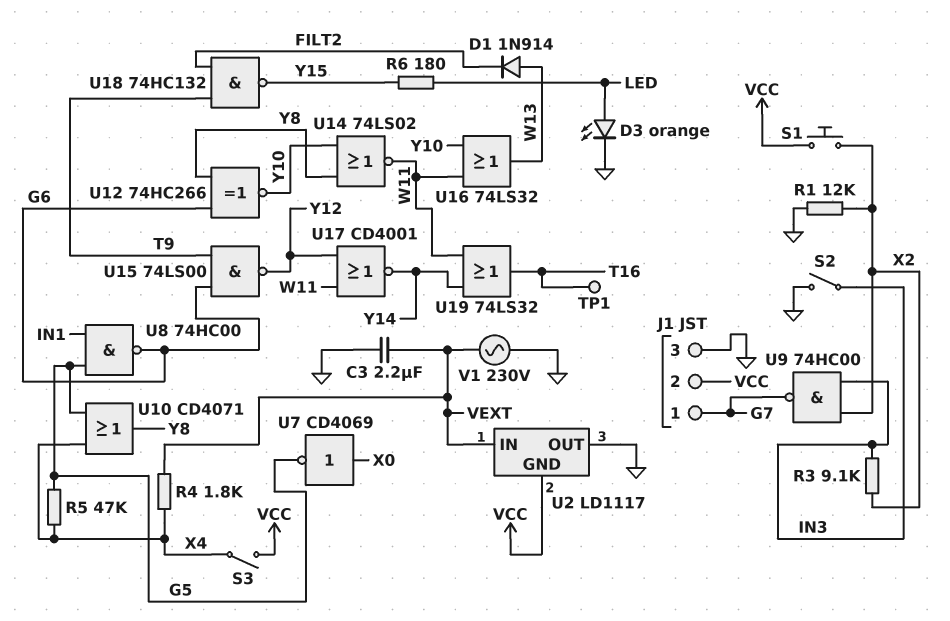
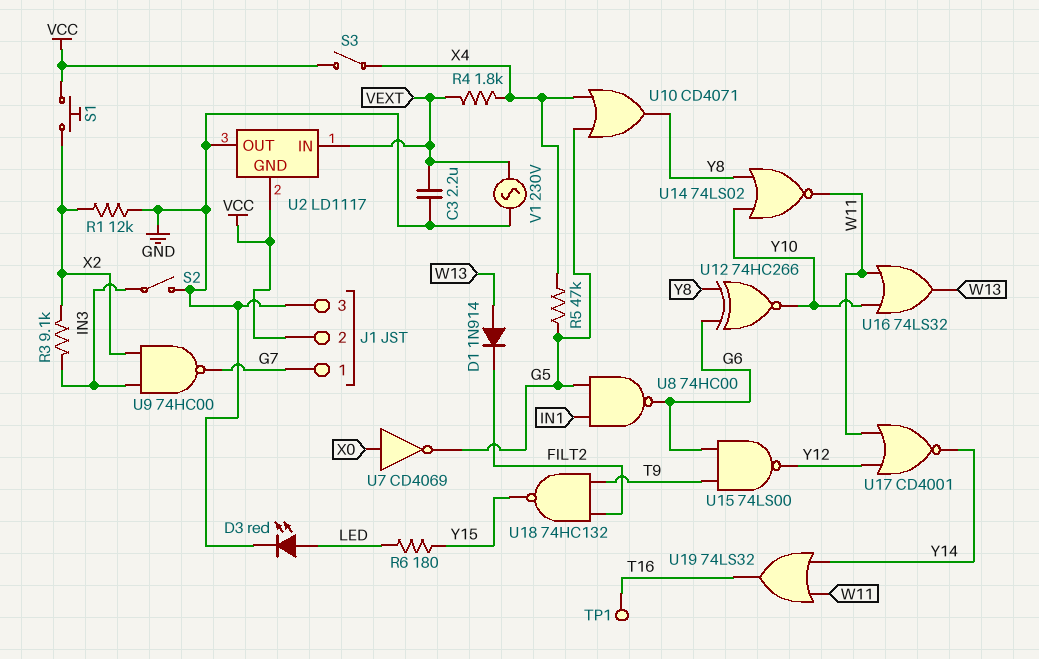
D3: LED orange (A LED, K GND) -> LED red (A LED, K GND)

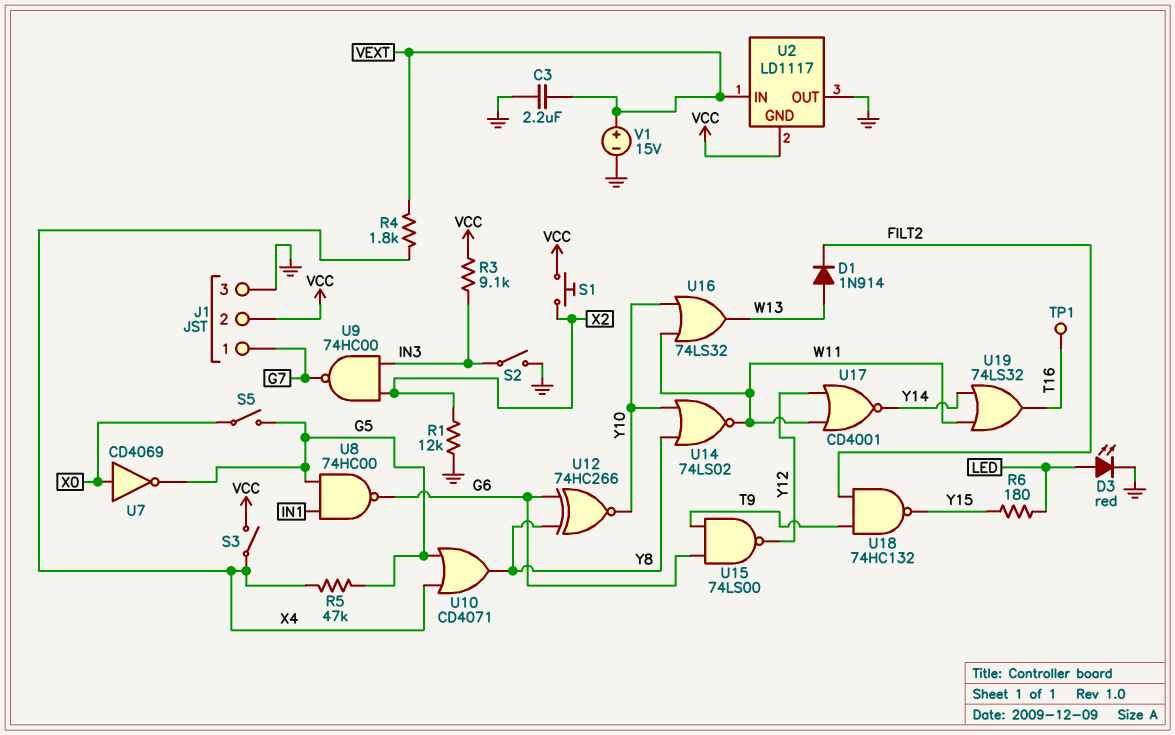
R3: 9.1k (IN3, X2) -> 9.1k (IN3, VCC)
S5: none -> switch (G5, X0)
V1: AC 230V (GND, VEXT) -> 15V (plus VEXT, minus GND)

